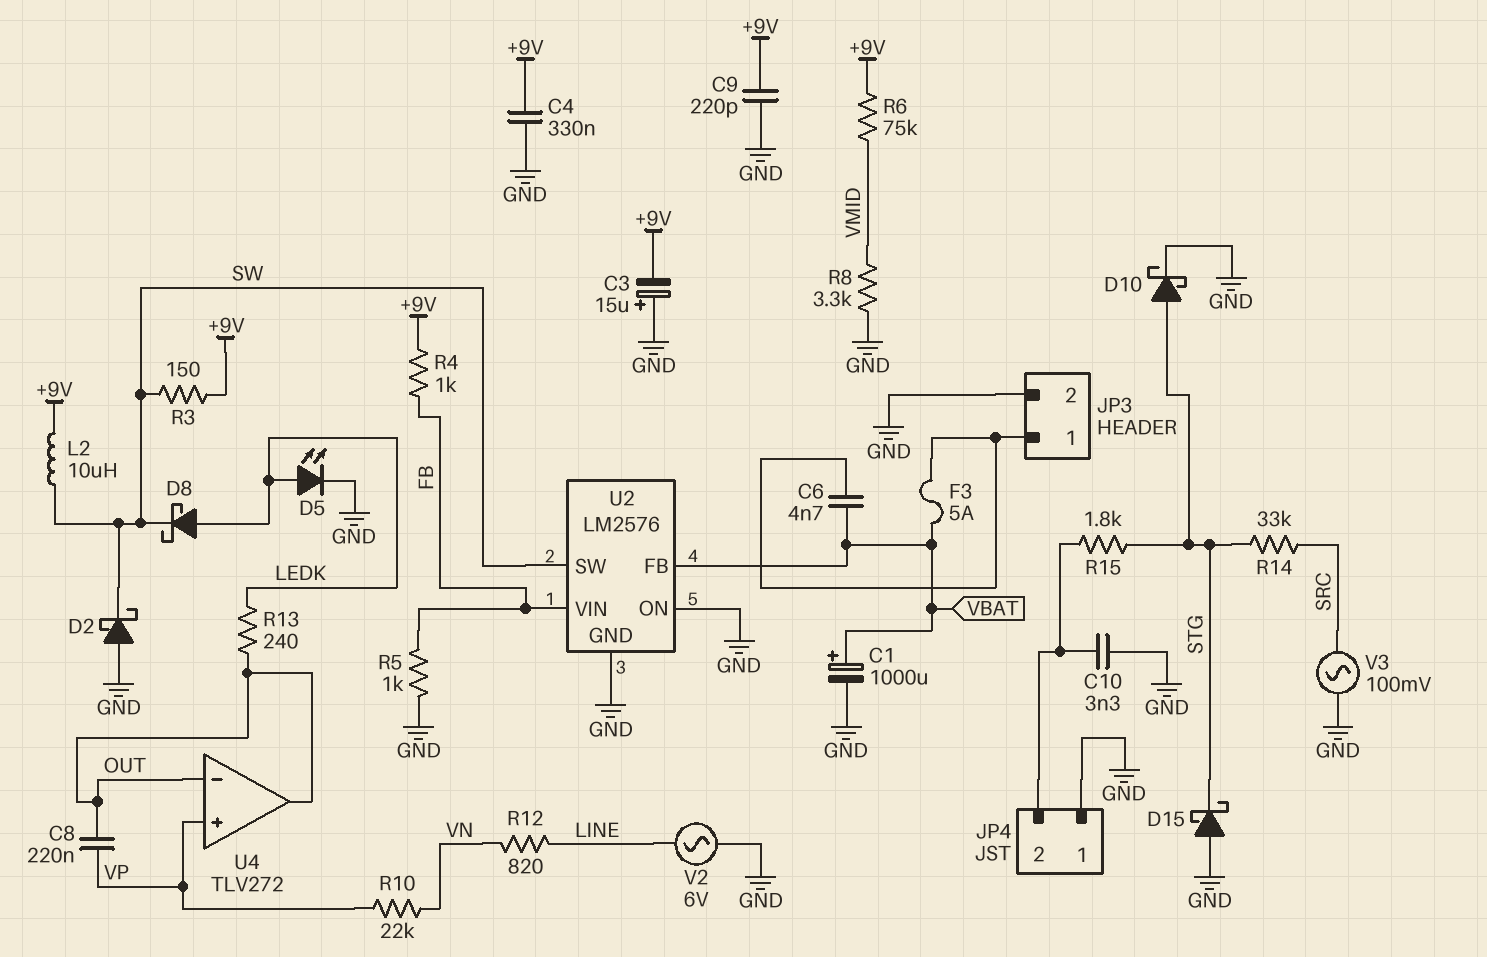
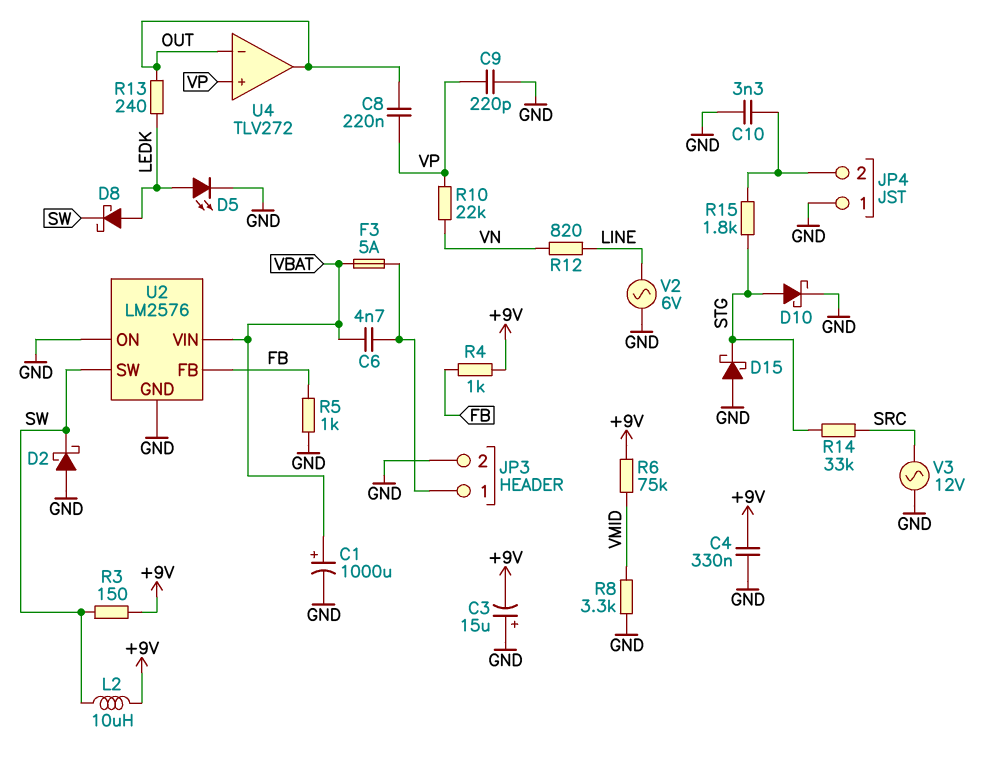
C9: 220pF (+9V, GND) -> 220pF (GND, VP)
U2 pin FB: VBAT -> FB
U2 pin VIN: FB -> VBAT
V3: AC 100mV (GND, SRC) -> AC 12V (GND, SRC)

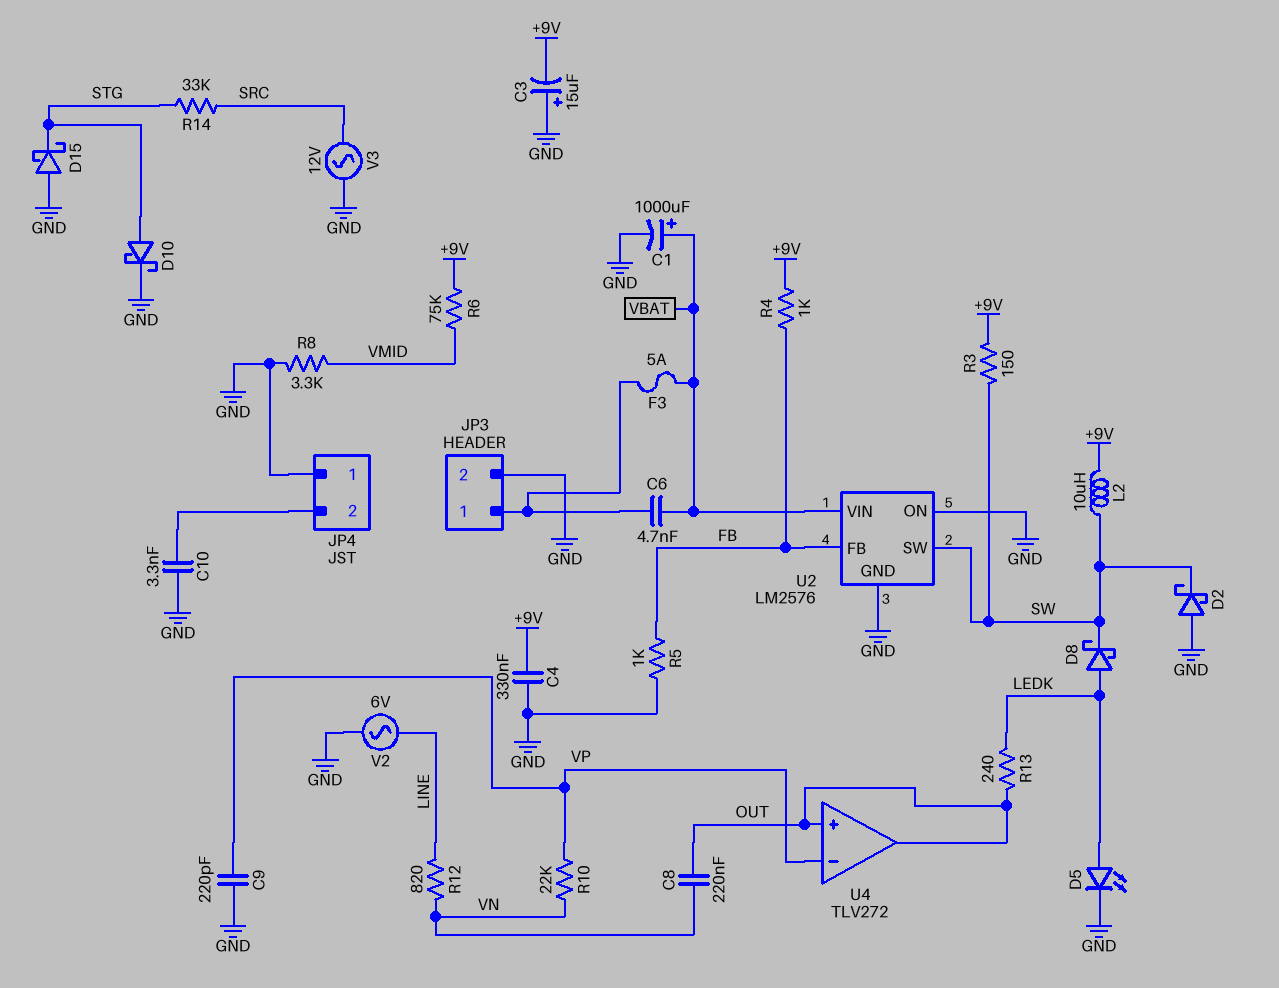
C8: 220nF (OUT, VP) -> 220nF (OUT, VN)
R15: 1.8k (JP4/2, STG) -> none
U4 pin in+: VP -> OUT
U4 pin in-: OUT -> VP

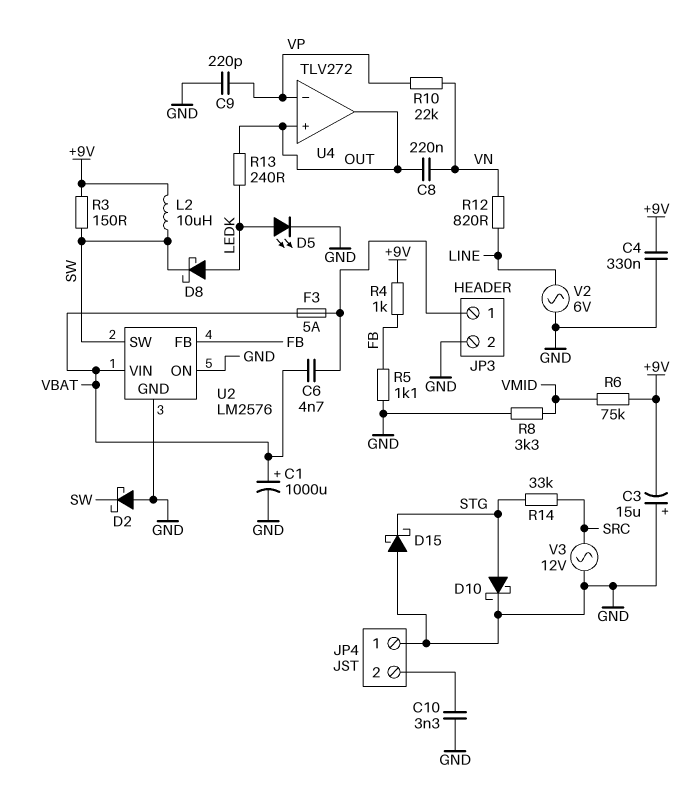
R5: 1k (FB, GND) -> 1.1k (FB, GND)

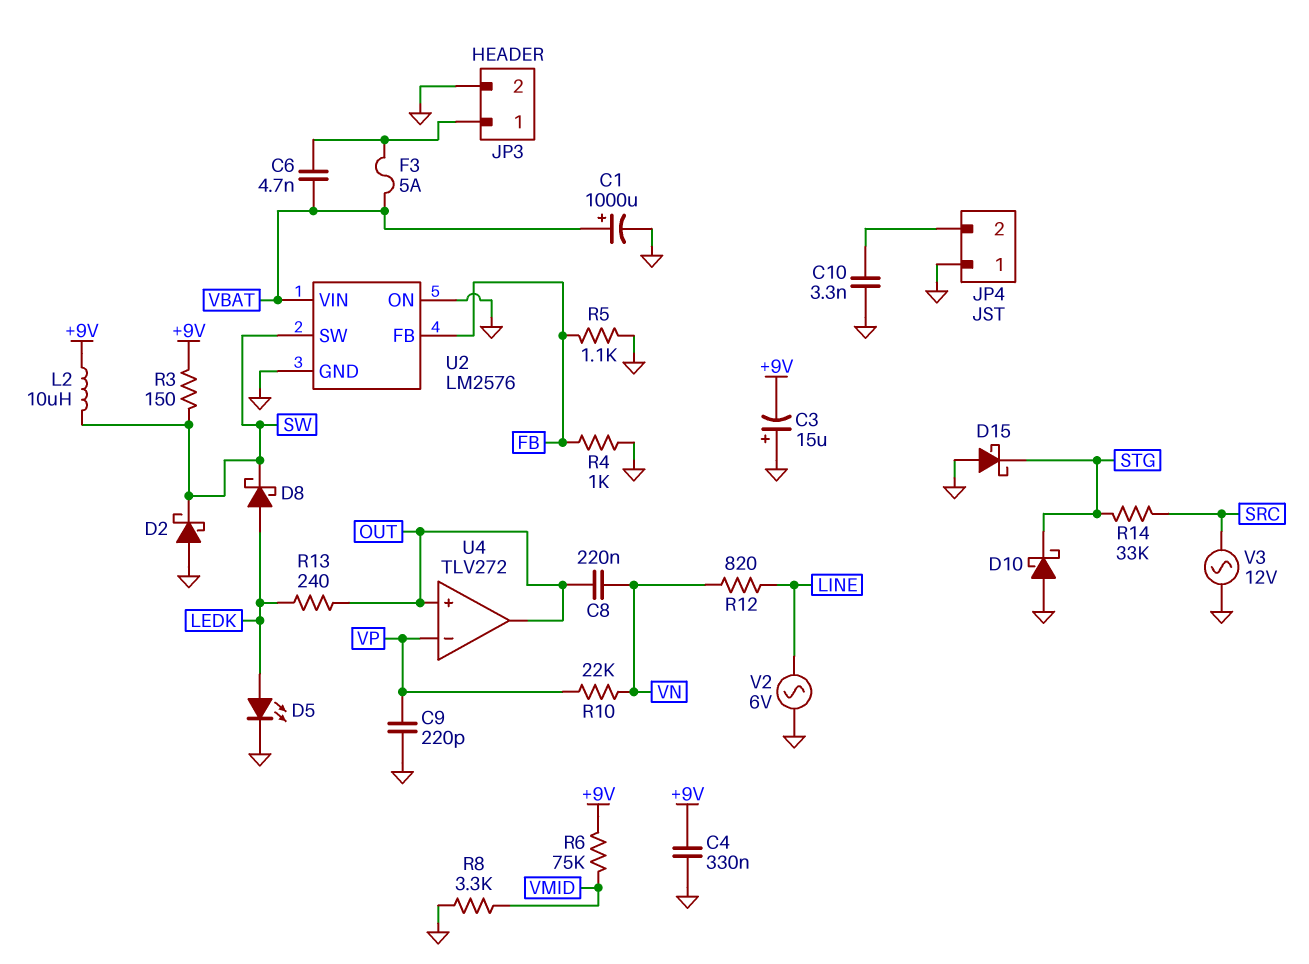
D10: schottky (A STG, K GND) -> schottky (A GND, K STG)
R4: 1k (+9V, FB) -> 1k (FB, GND)

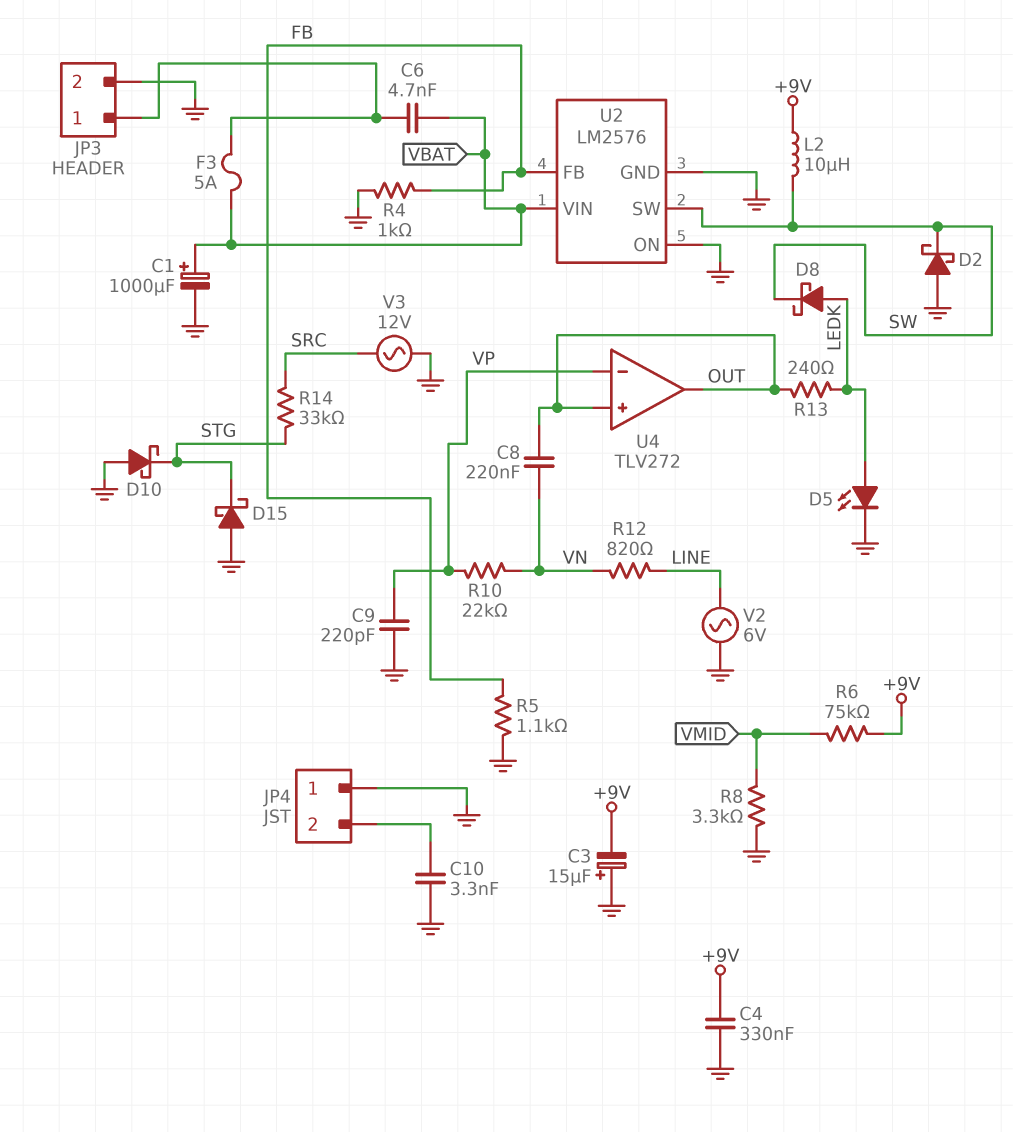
R3: 150 (+9V, SW) -> none

